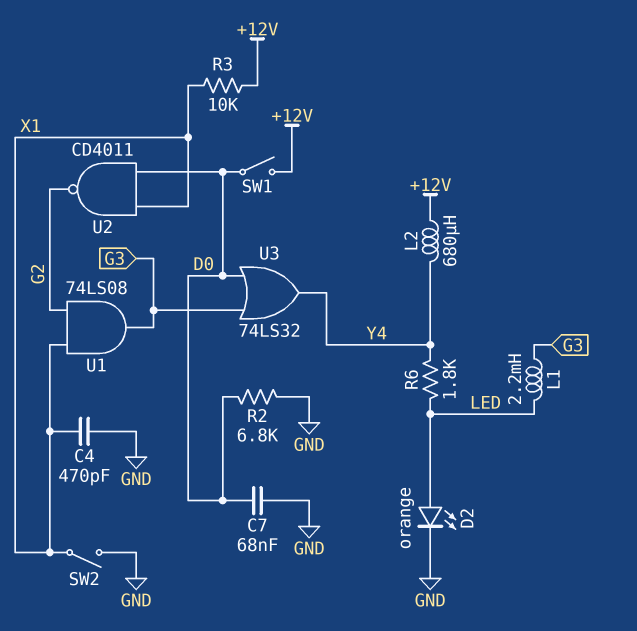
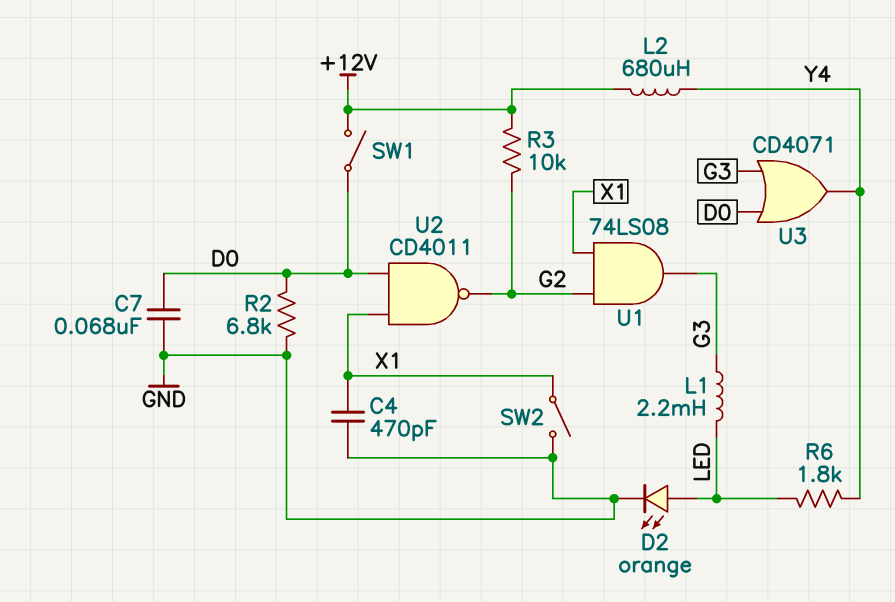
R3: 10k (+12V, X1) -> 10k (+12V, G2)
U3: OR 74LS32 (in D0, in G3, out Y4) -> OR CD4071 (in D0, in G3, out Y4)

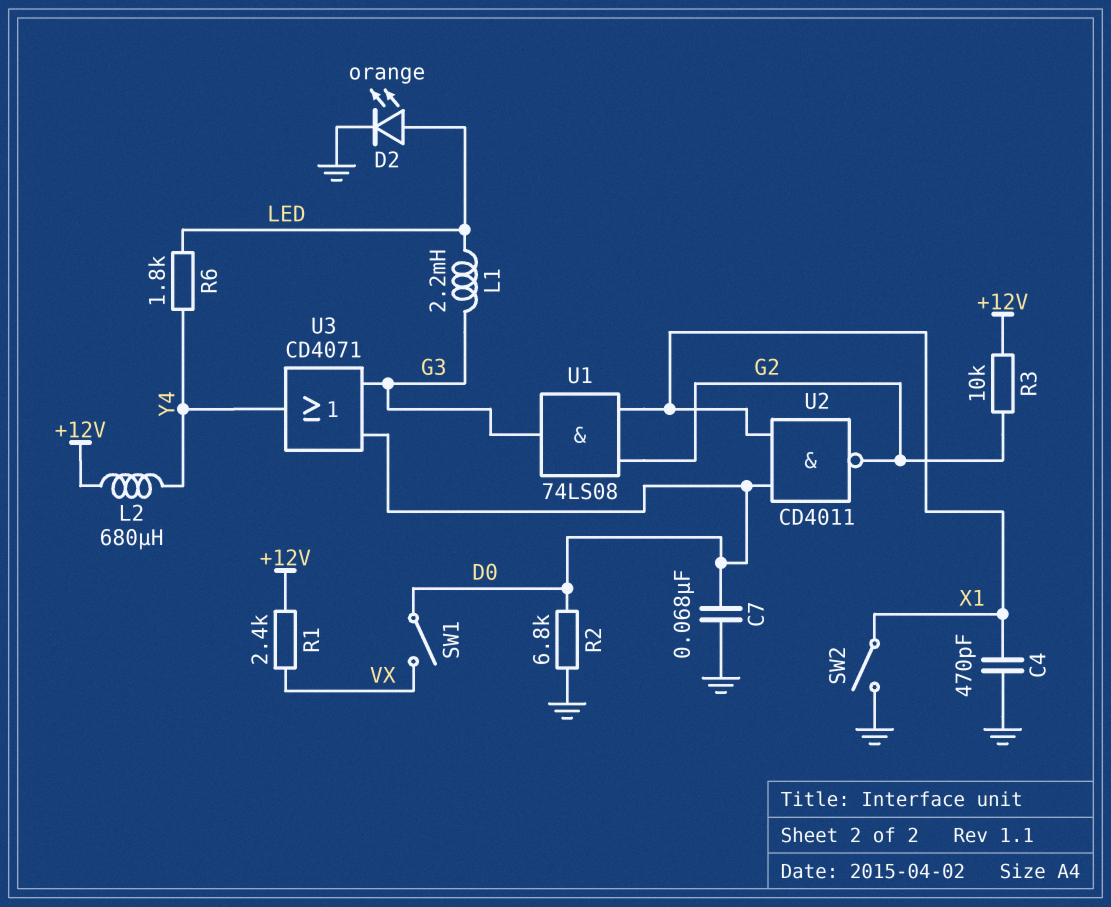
R1: none -> 2.4k (+12V, VX)
SW1: switch (+12V, D0) -> switch (D0, VX)

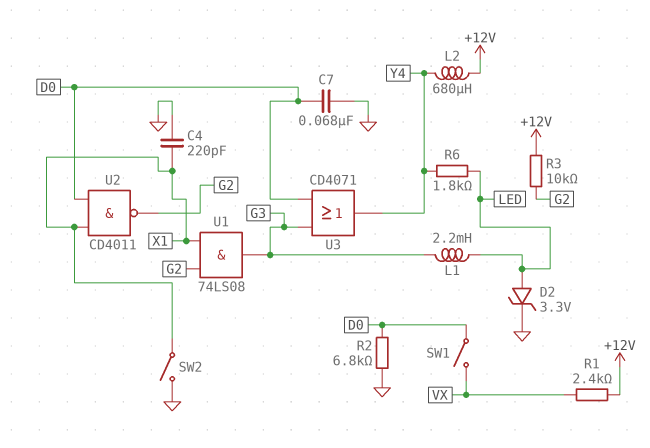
C4: 470pF (GND, X1) -> 220pF (GND, X1)
D2: LED orange (A LED, K GND) -> zener 3.3V (A LED, K GND)

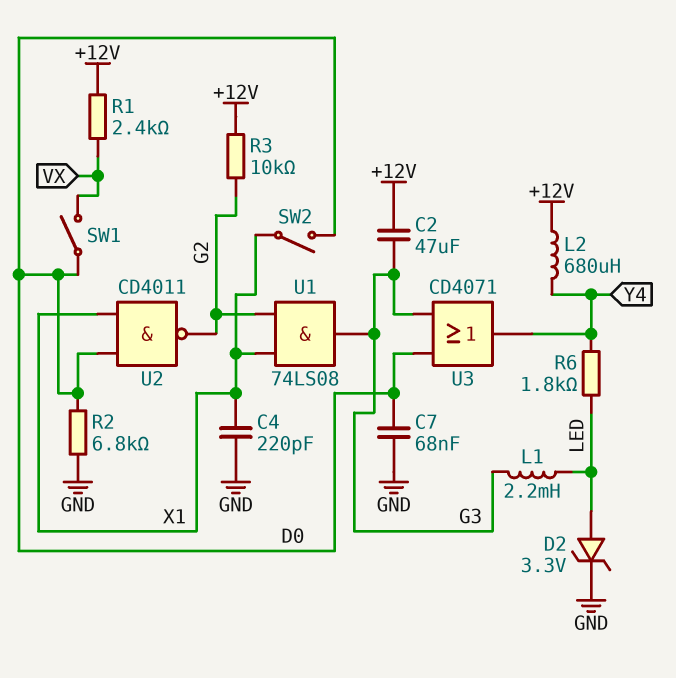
C2: none -> 47uF (+12V, G3)
SW2: switch (GND, X1) -> switch (D0, X1)

